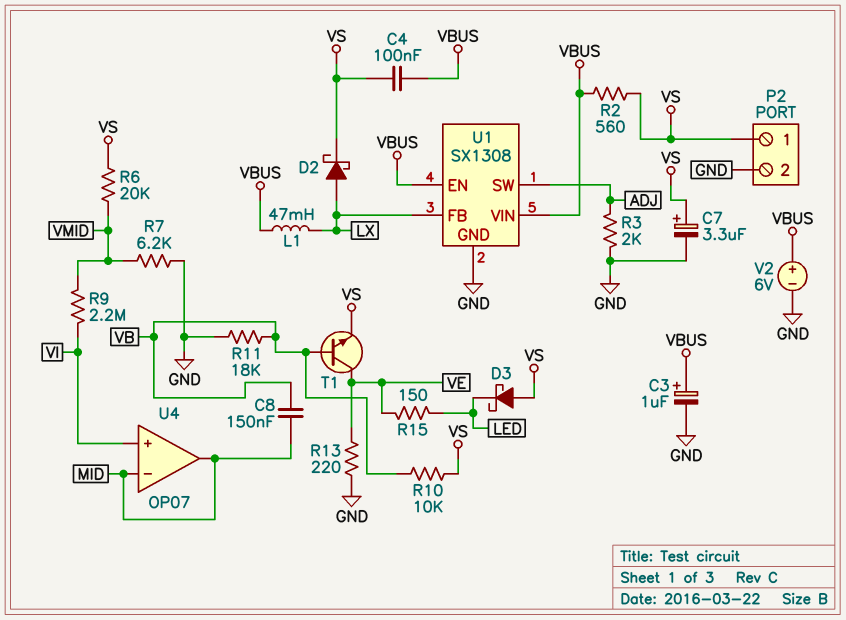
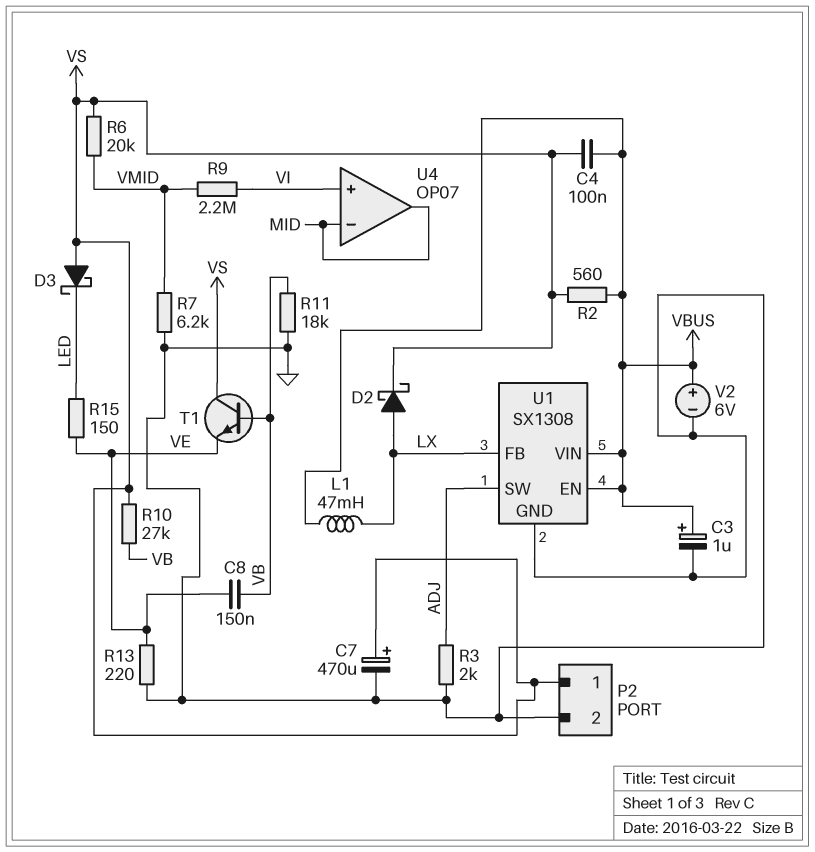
C7: 3.3uF (plus VS, minus GND) -> 470uF (plus VS, minus GND)
C8: 150nF (MID, VB) -> 150nF (VB, VE)
R10: 10k (VB, VS) -> 27k (VB, VS)
T1: NPN (B VB, C VE, E VS) -> NPN (B VB, C VS, E VE)

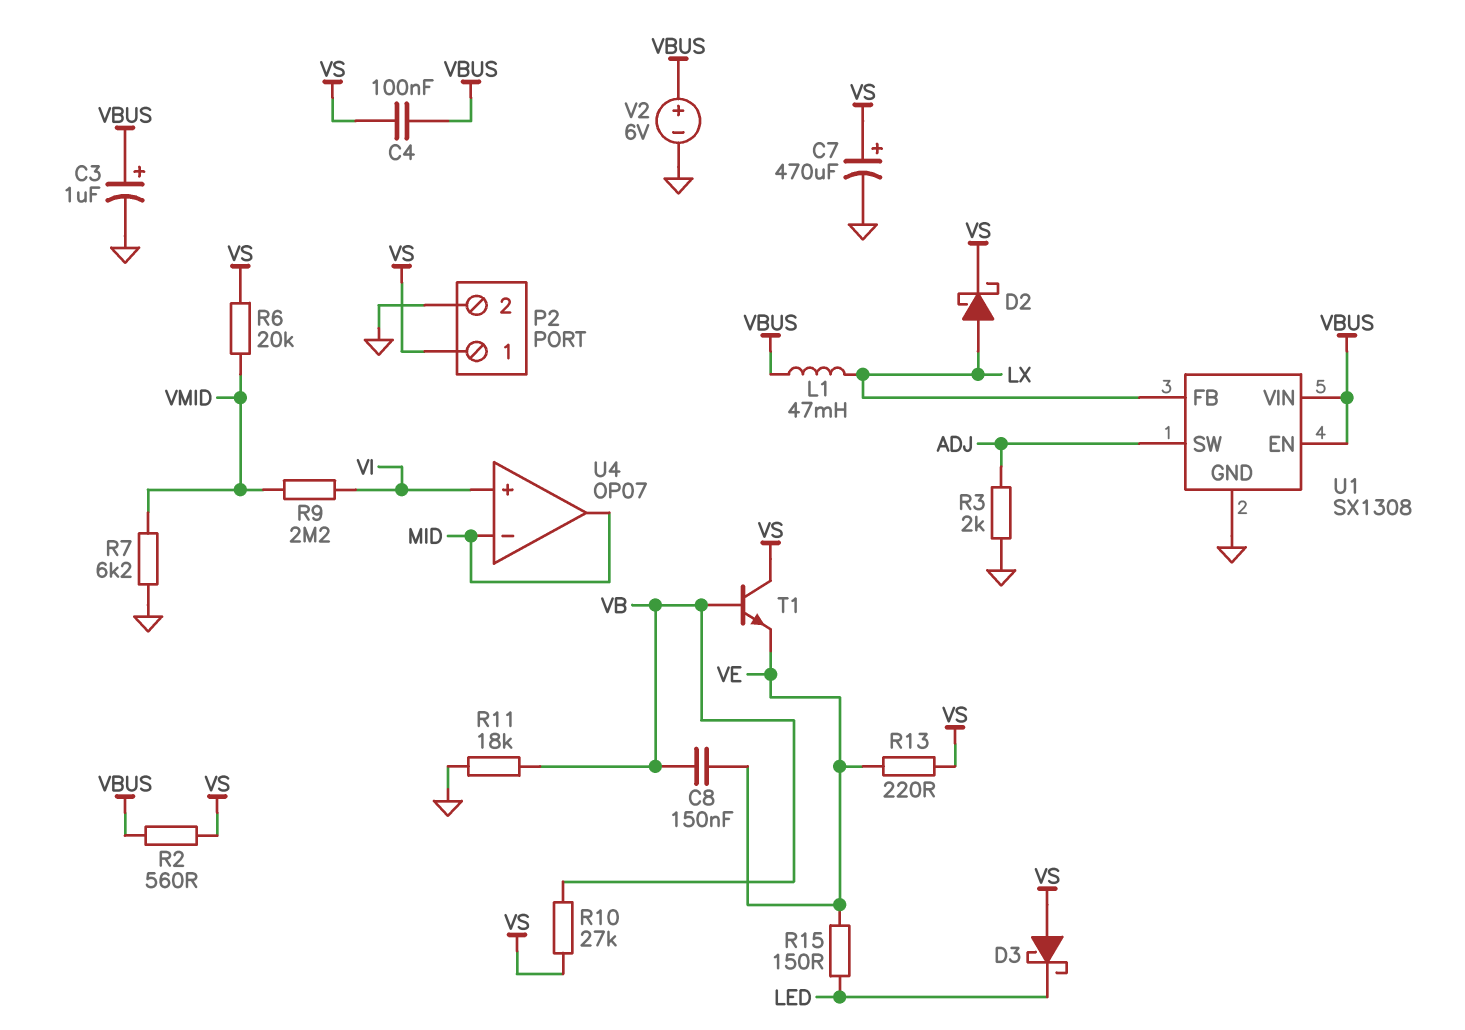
R13: 220 (GND, VE) -> 220 (VE, VS)

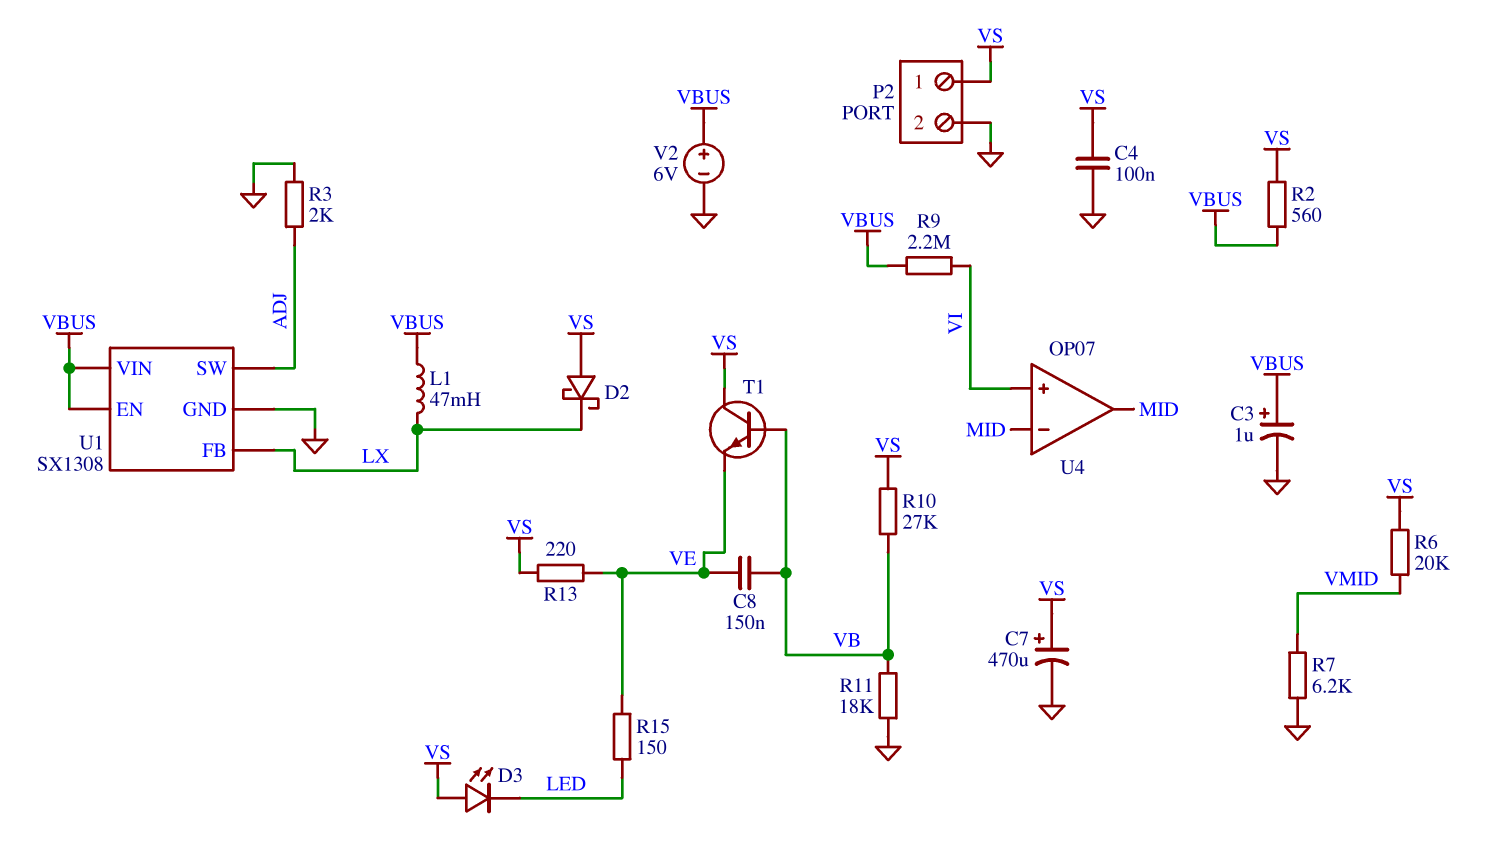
C4: 100nF (VBUS, VS) -> 100nF (GND, VS)
D2: schottky (A LX, K VS) -> schottky (A VS, K LX)
D3: schottky (A VS, K LED) -> LED (A VS, K LED)
R9: 2.2M (VI, VMID) -> 2.2M (VBUS, VI)

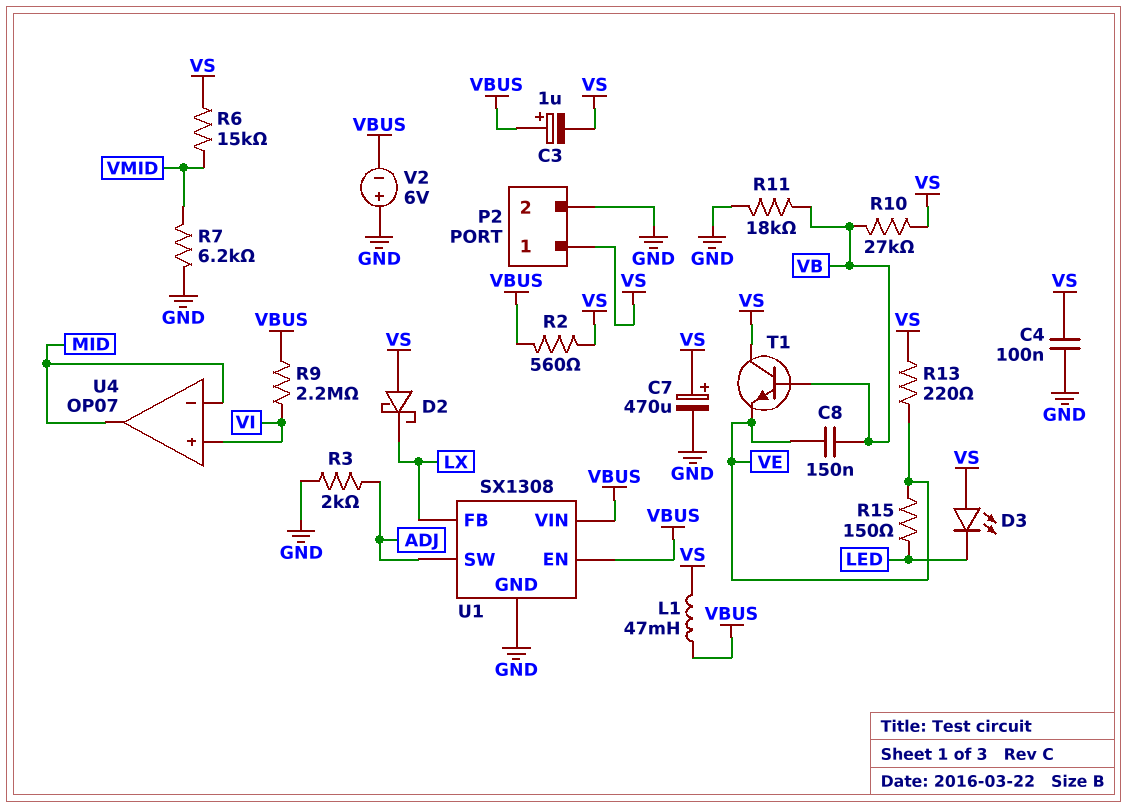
C3: 1uF (plus VBUS, minus GND) -> 1uF (plus VBUS, minus VS)
L1: 47mH (LX, VBUS) -> 47mH (VBUS, VS)
R6: 20k (VMID, VS) -> 15k (VMID, VS)
V2: 6V (plus VBUS, minus GND) -> 6V (plus GND, minus VBUS)

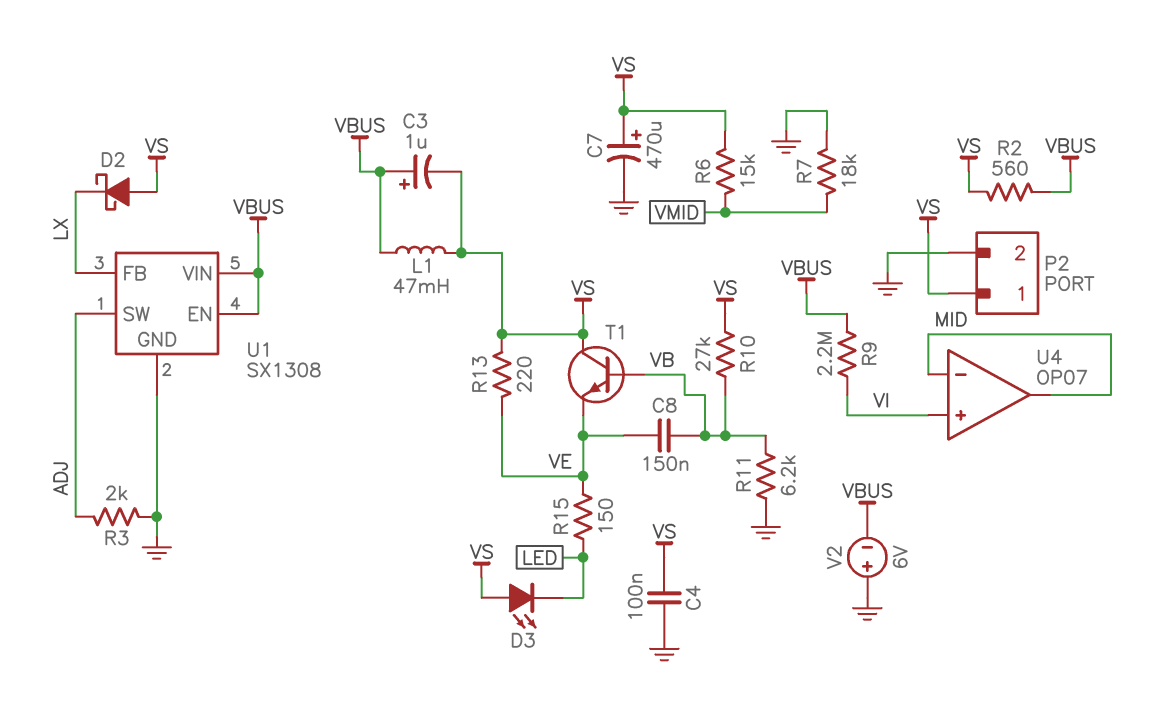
R7: 6.2k (GND, VMID) -> 18k (GND, VMID)
R11: 18k (GND, VB) -> 6.2k (GND, VB)

